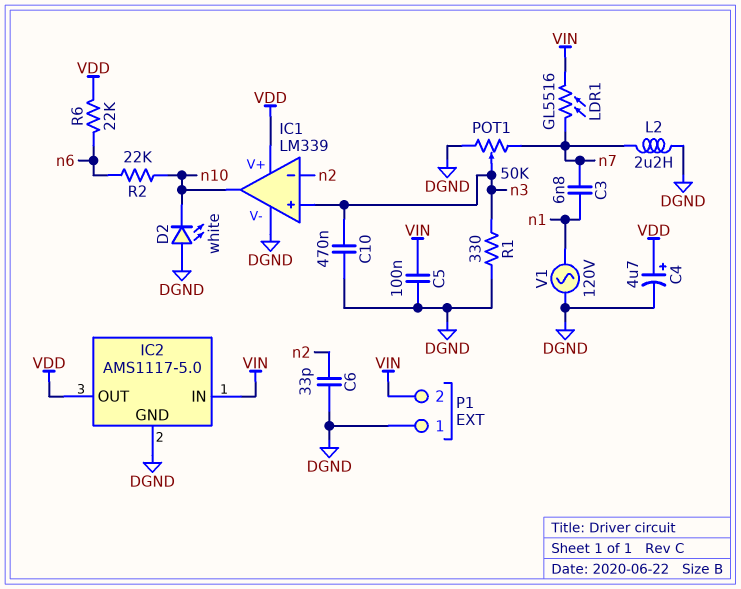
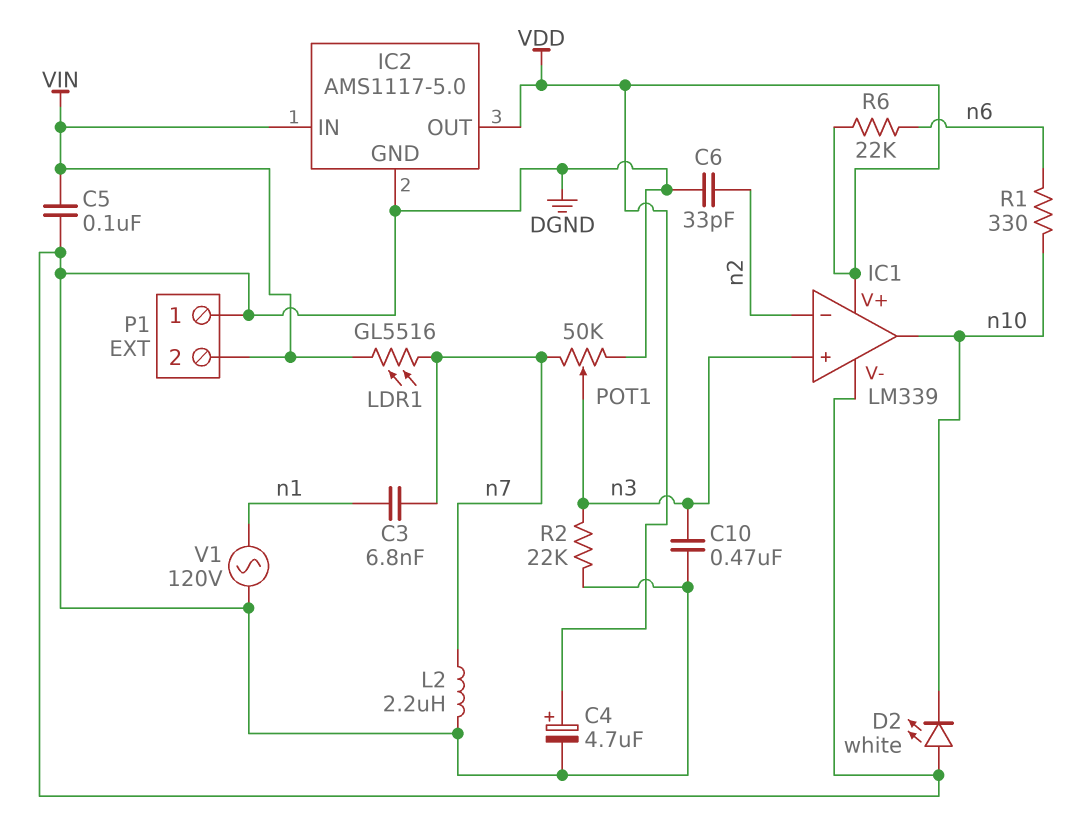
R1: 330 (DGND, n3) -> 330 (n6, n10)
R2: 22k (n6, n10) -> 22k (DGND, n3)

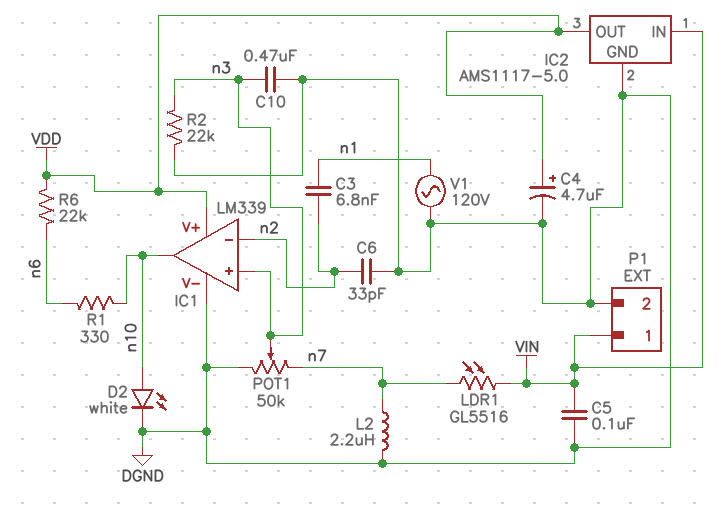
C3: 6.8nF (n1, n7) -> 6.8nF (n1, n2)
D2: LED white (A DGND, K n10) -> LED white (A n10, K DGND)
P1 pin 1: DGND -> VIN
P1 pin 2: VIN -> DGND

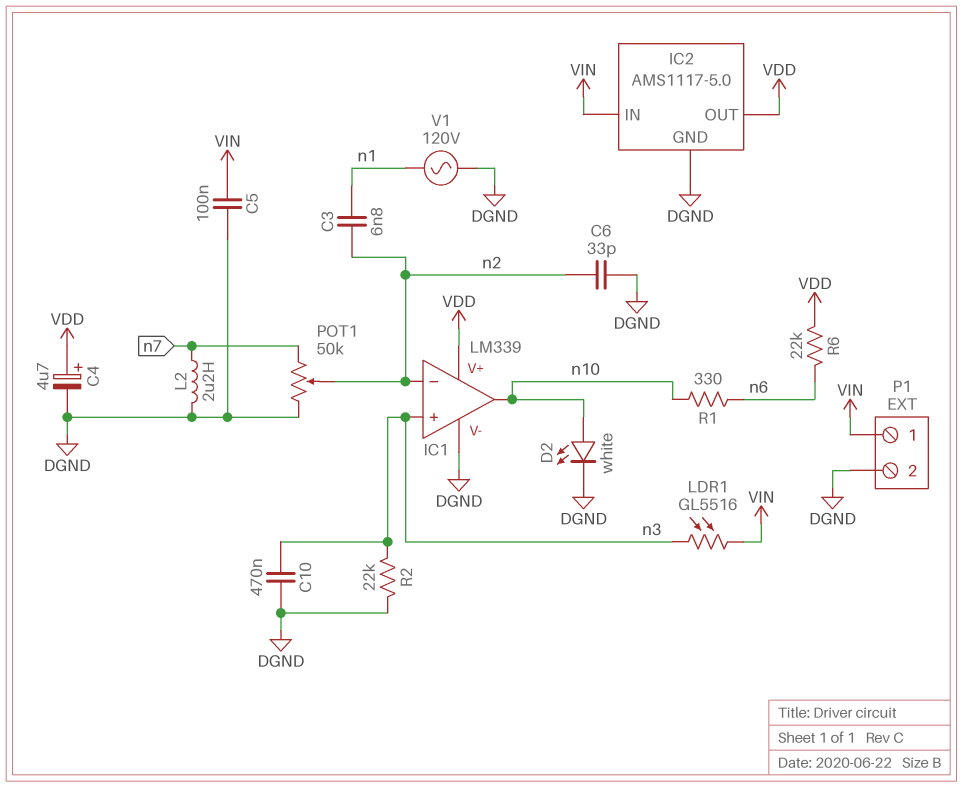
LDR1: GL5516 (VIN, n7) -> GL5516 (VIN, n3)
POT1: 50k (DGND, n7, wiper n3) -> 50k (DGND, n7, wiper n2)

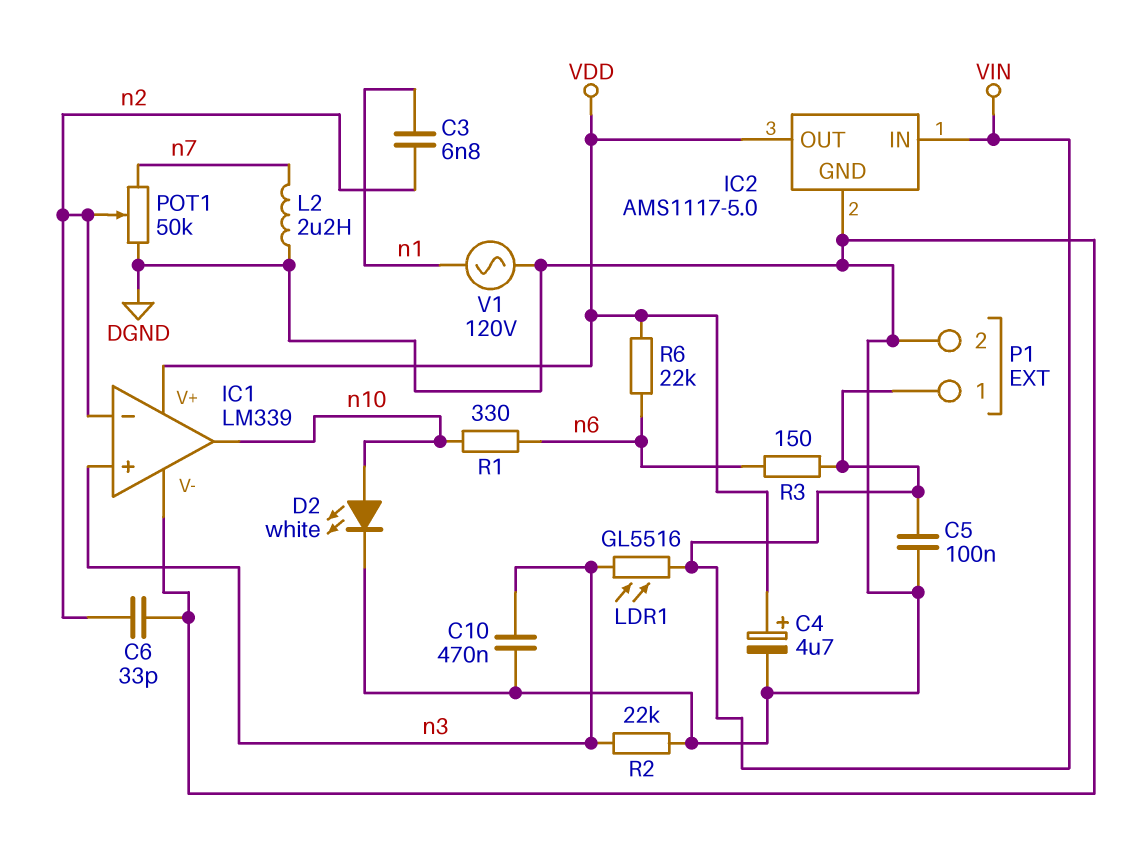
R3: none -> 150 (VIN, n6)

